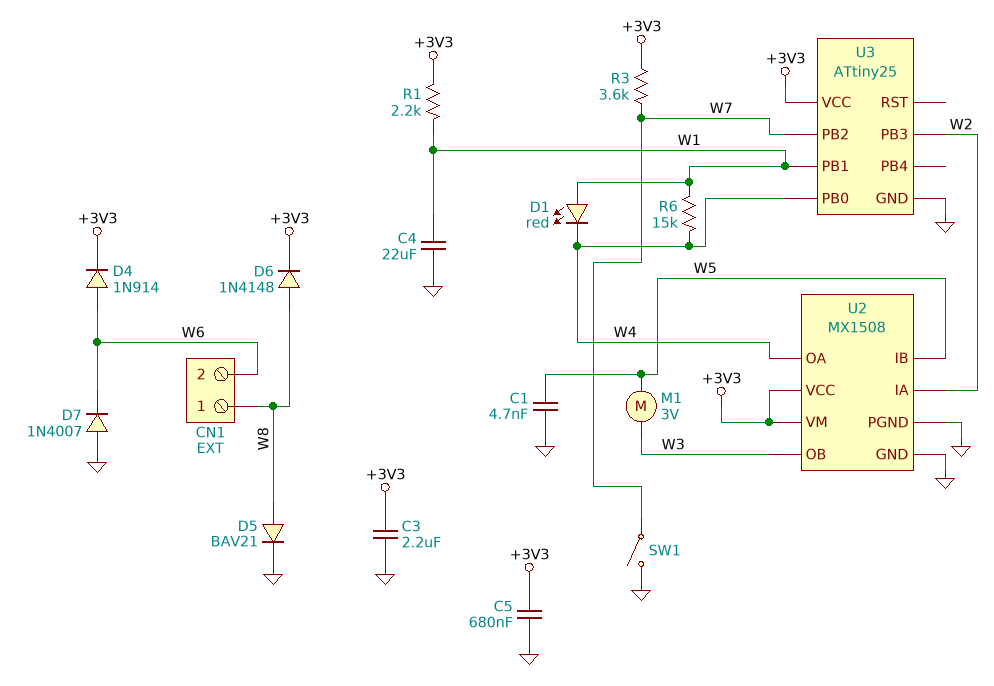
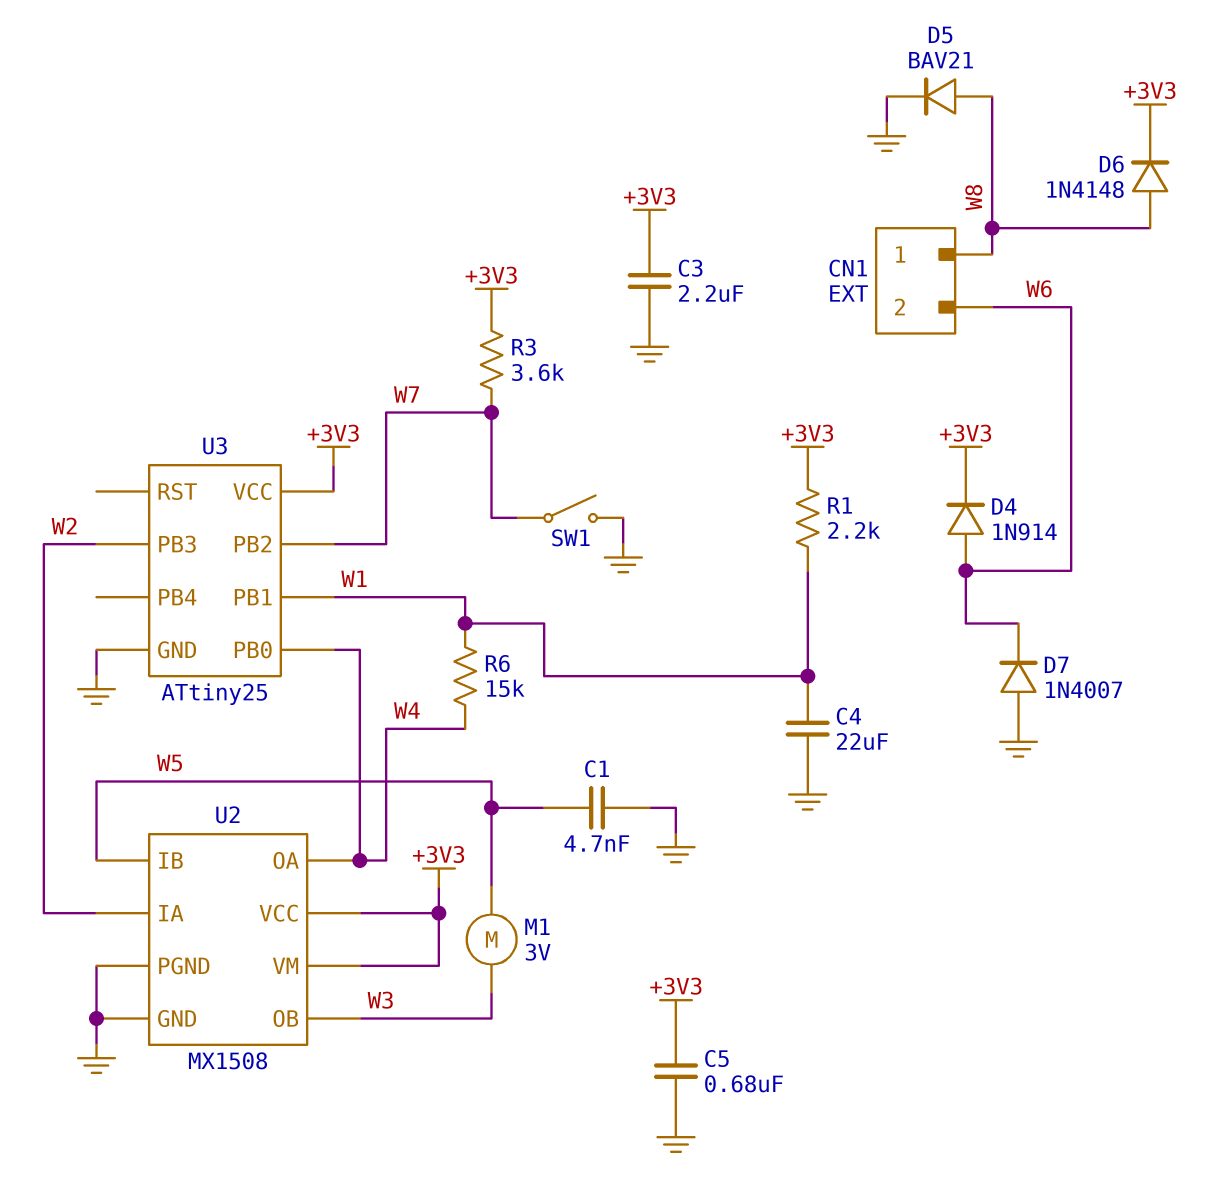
D1: LED red (A W1, K W4) -> none

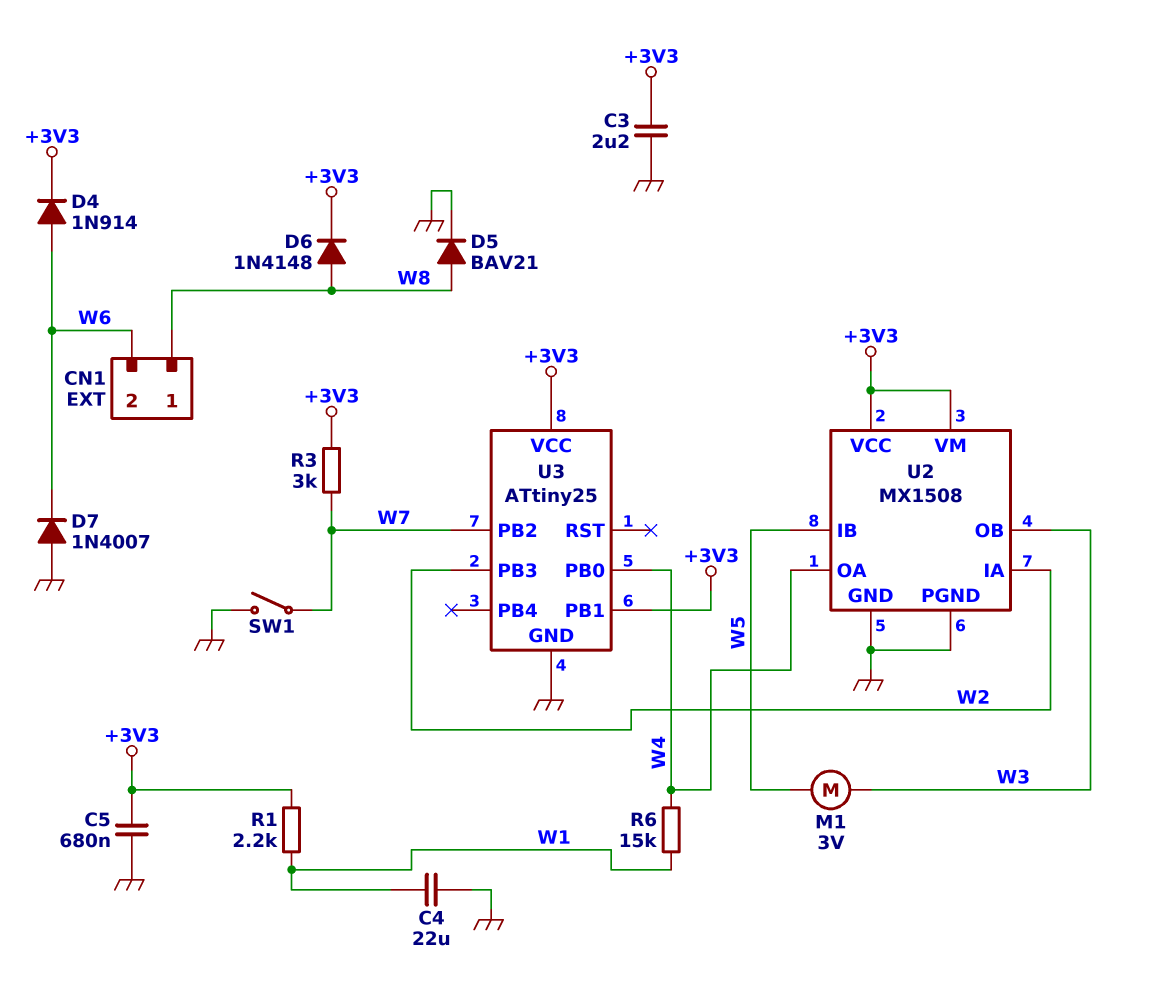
C1: 4.7nF (GND, W5) -> none
R3: 3.6k (+3V3, W7) -> 3k (+3V3, W7)
U3 pin PB1: W1 -> +3V3

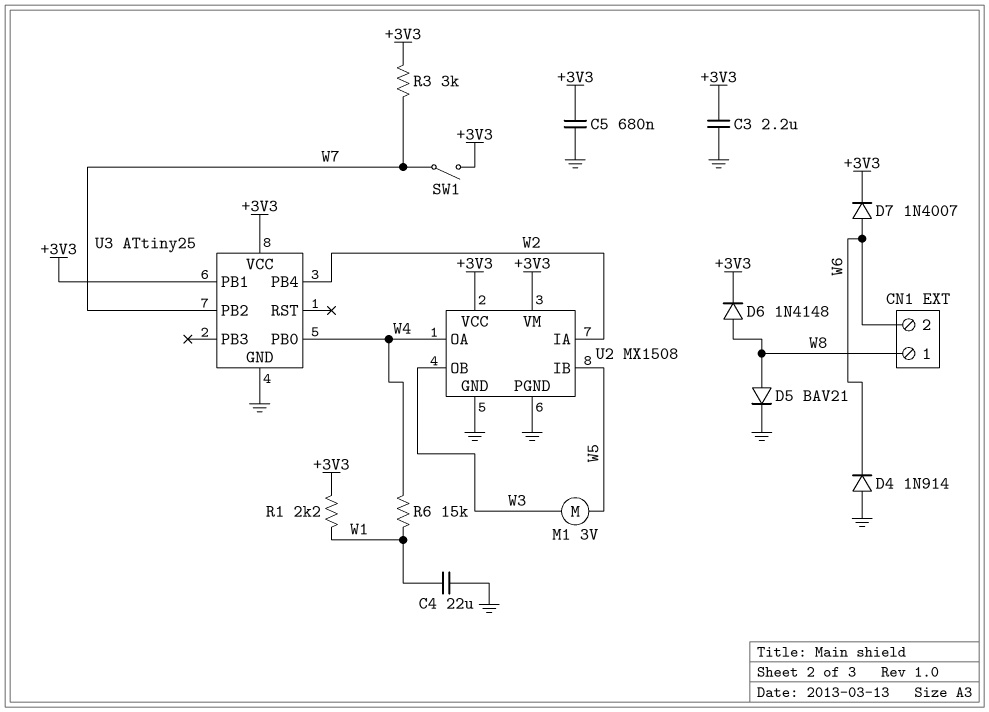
D4: diode 1N914 (A W6, K +3V3) -> diode 1N914 (A GND, K W6)
D7: diode 1N4007 (A GND, K W6) -> diode 1N4007 (A W6, K +3V3)
SW1: switch (GND, W7) -> switch (+3V3, W7)
U3 pin PB3: W2 -> none
U3 pin PB4: none -> W2

